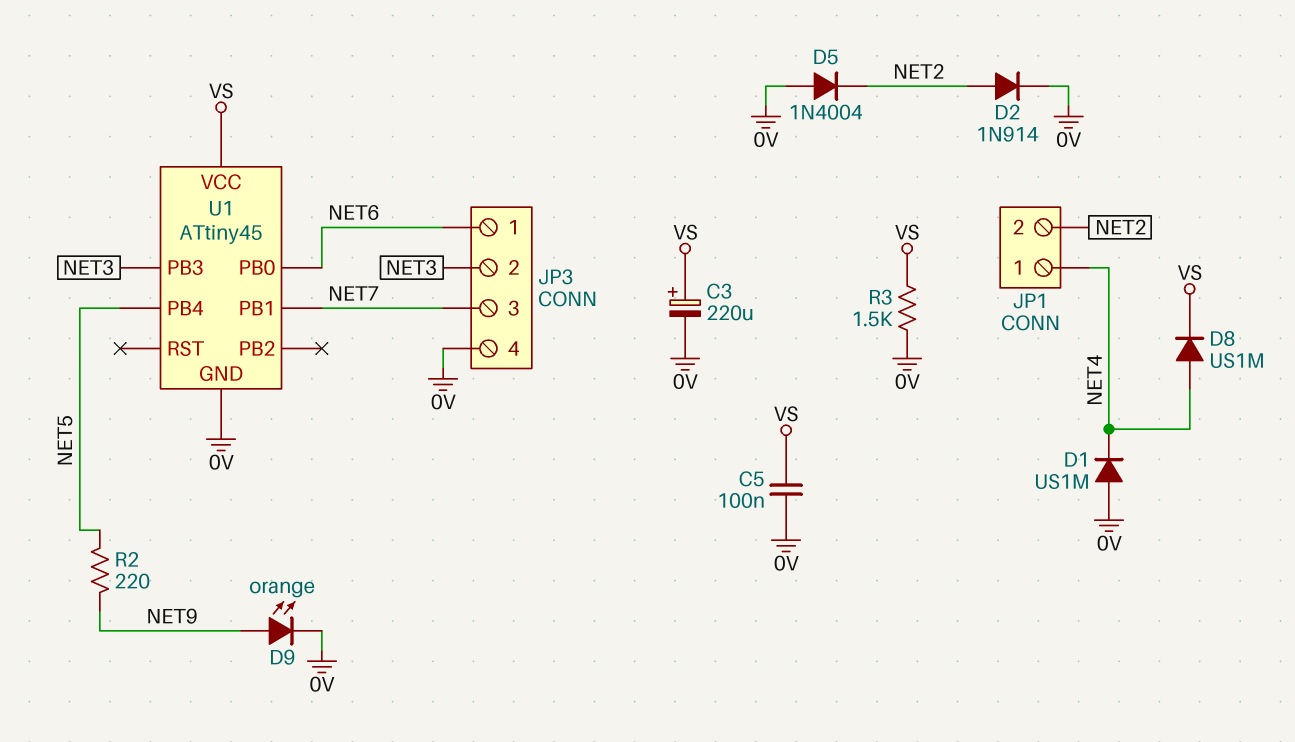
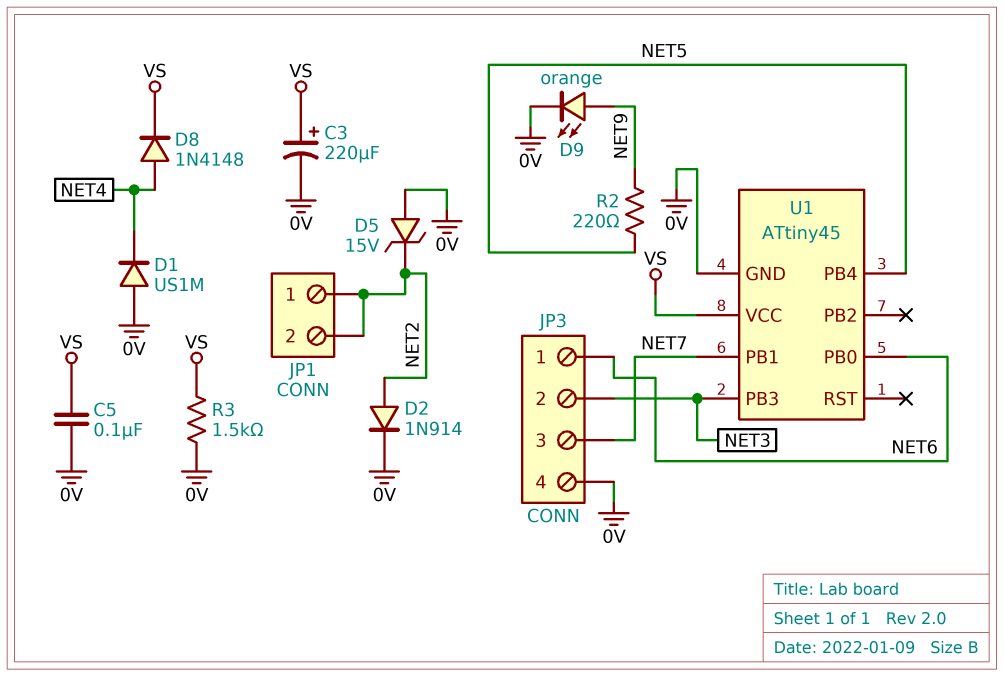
D5: diode 1N4004 (A 0V, K NET2) -> zener 15V (A 0V, K NET2)
D8: diode US1M (A NET4, K VS) -> diode 1N4148 (A NET4, K VS)
JP1 pin 1: NET4 -> NET2

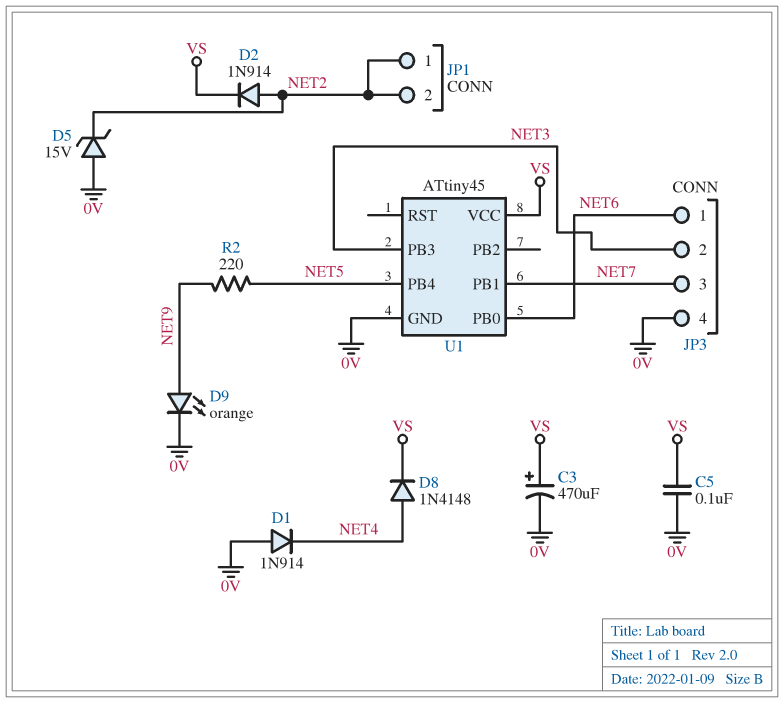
C3: 220uF (plus VS, minus 0V) -> 470uF (plus VS, minus 0V)
D1: diode US1M (A 0V, K NET4) -> diode 1N914 (A 0V, K NET4)
D2: diode 1N914 (A NET2, K 0V) -> diode 1N914 (A NET2, K VS)
R3: 1.5k (0V, VS) -> none

